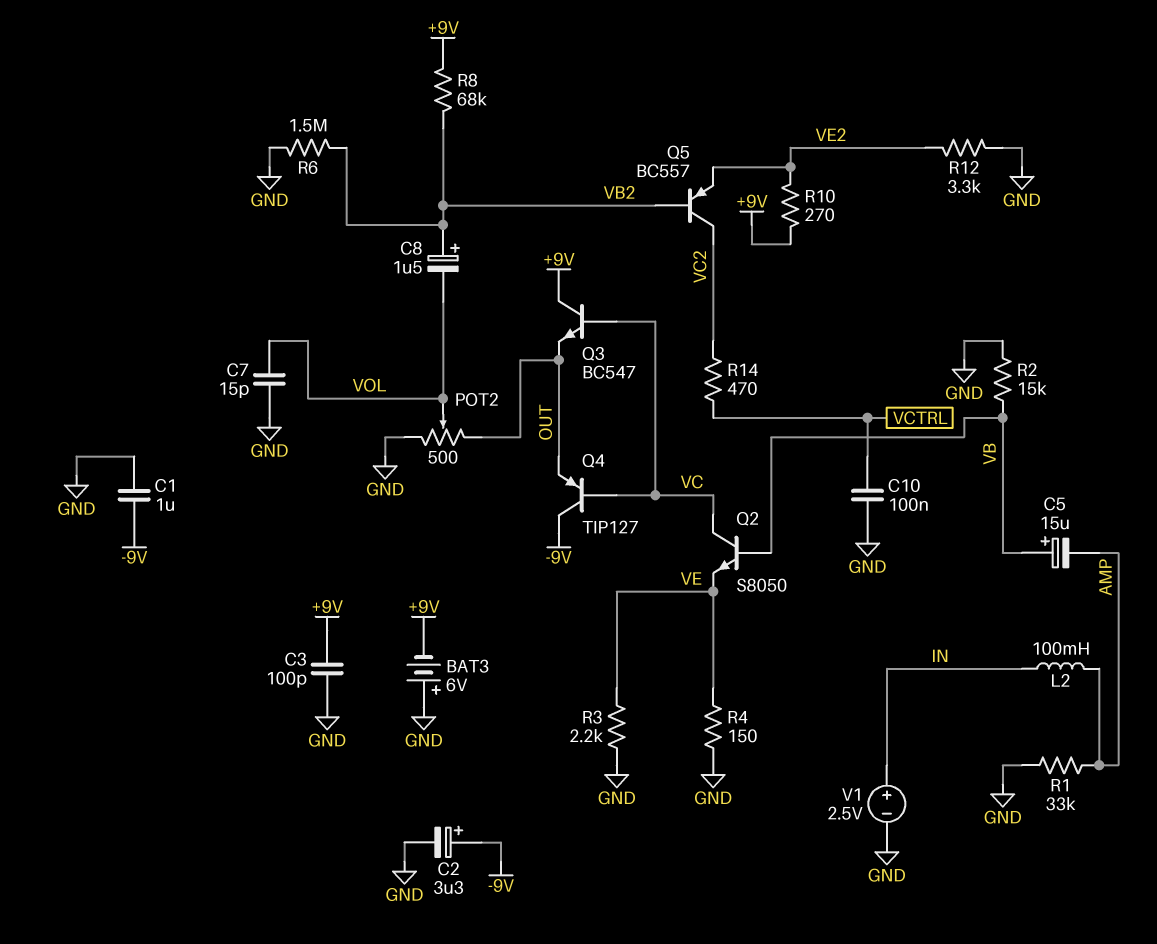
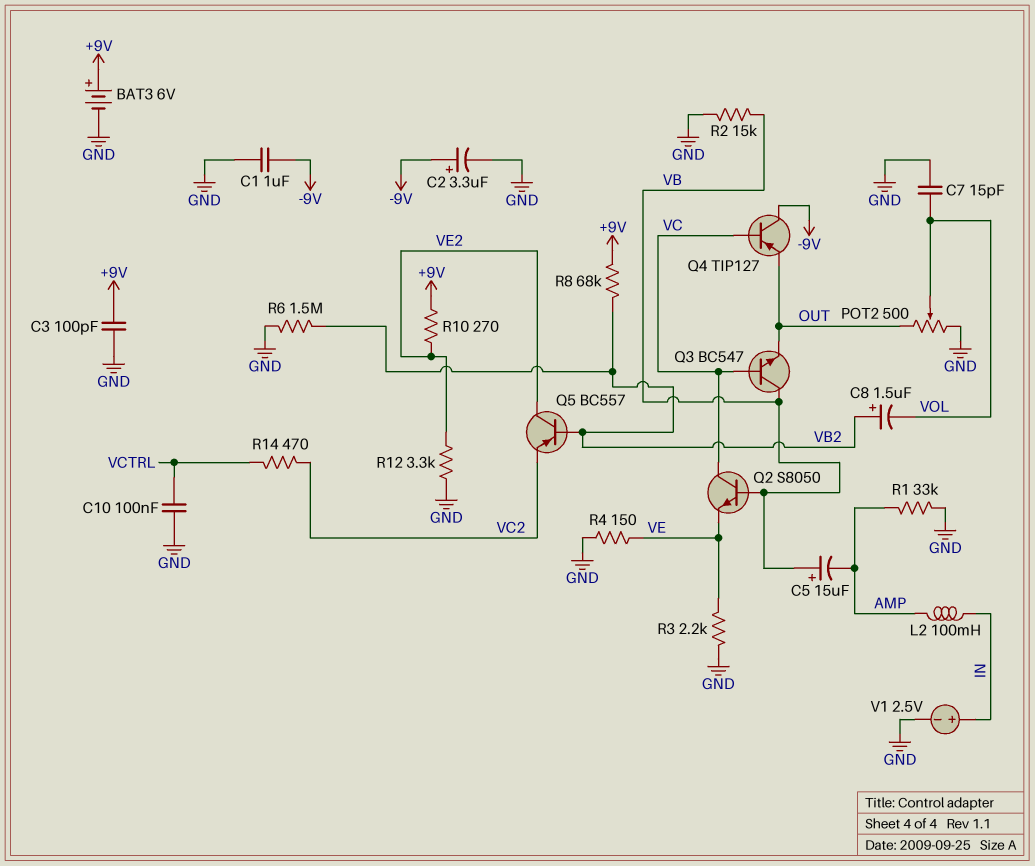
BAT3: 6V (plus GND, minus +9V) -> 6V (plus +9V, minus GND)
Q3: NPN BC547 (B VC, C +9V, E OUT) -> NPN BC547 (B VC, C VB, E OUT)
Q5: PNP BC557 (B VB2, C VC2, E VE2) -> PNP BC557 (B VB2, C VE2, E VC2)

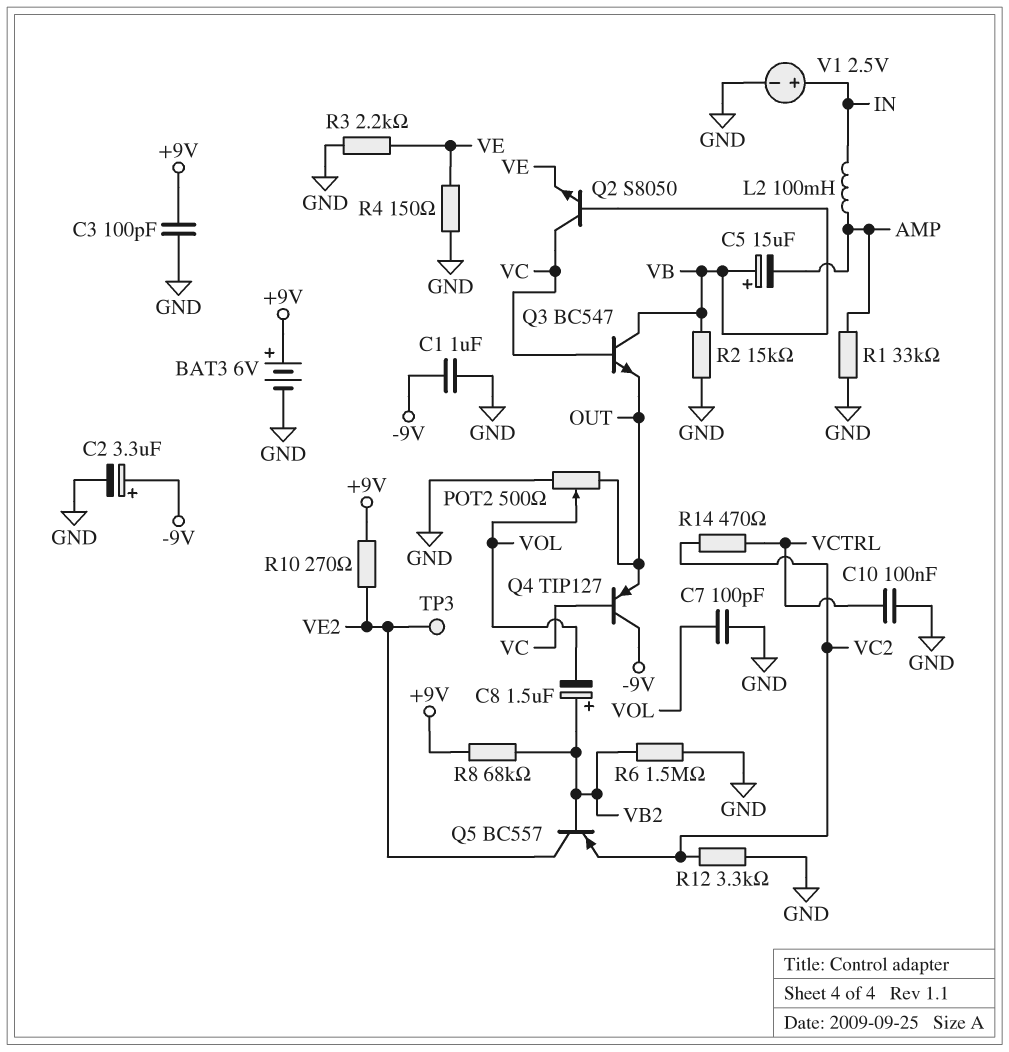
C7: 15pF (GND, VOL) -> 100pF (GND, VOL)
R12: 3.3k (GND, VE2) -> 3.3k (GND, VC2)
TP3: none -> test point (VE2)

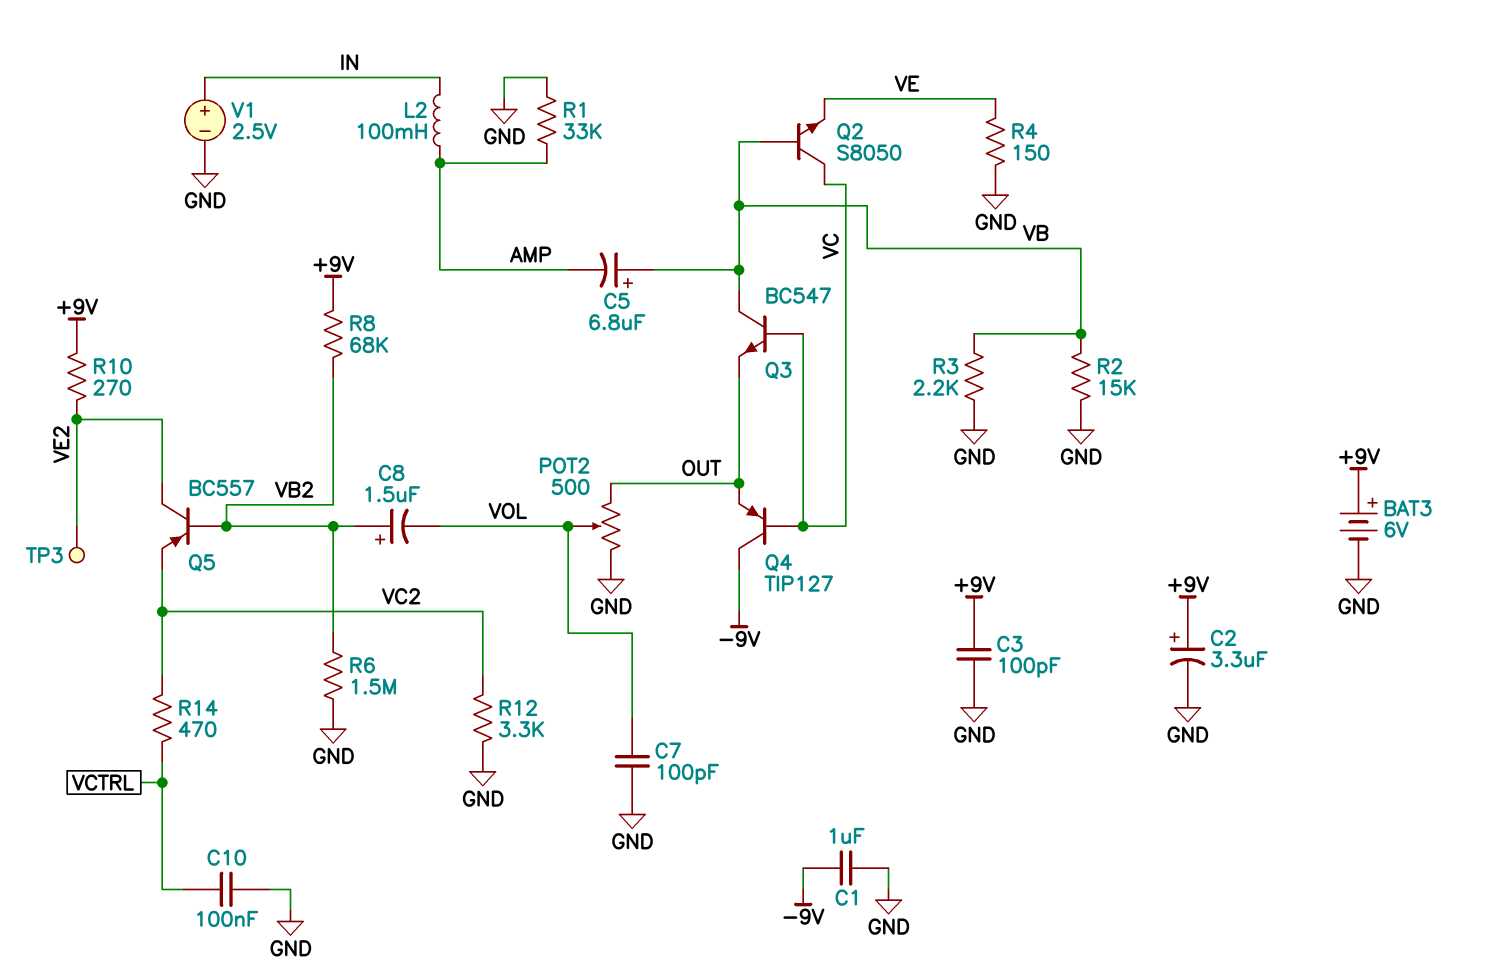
C2: 3.3uF (plus -9V, minus GND) -> 3.3uF (plus +9V, minus GND)
C5: 15uF (plus VB, minus AMP) -> 6.8uF (plus VB, minus AMP)
R3: 2.2k (GND, VE) -> 2.2k (GND, VB)

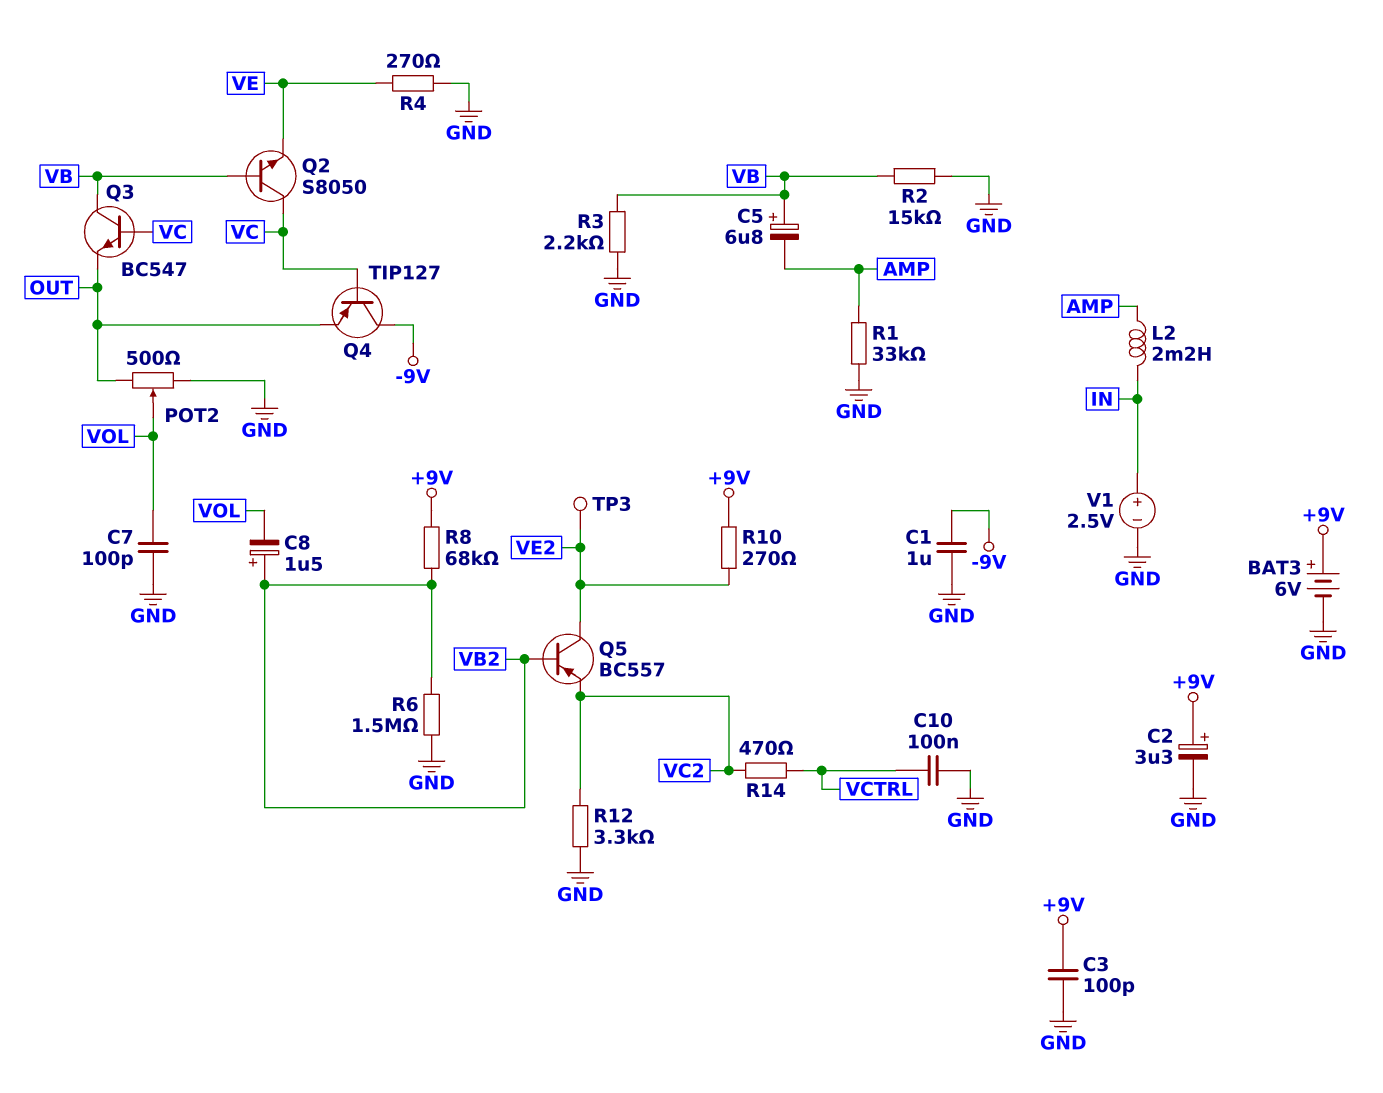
L2: 100mH (AMP, IN) -> 2.2mH (AMP, IN)
R4: 150 (GND, VE) -> 270 (GND, VE)

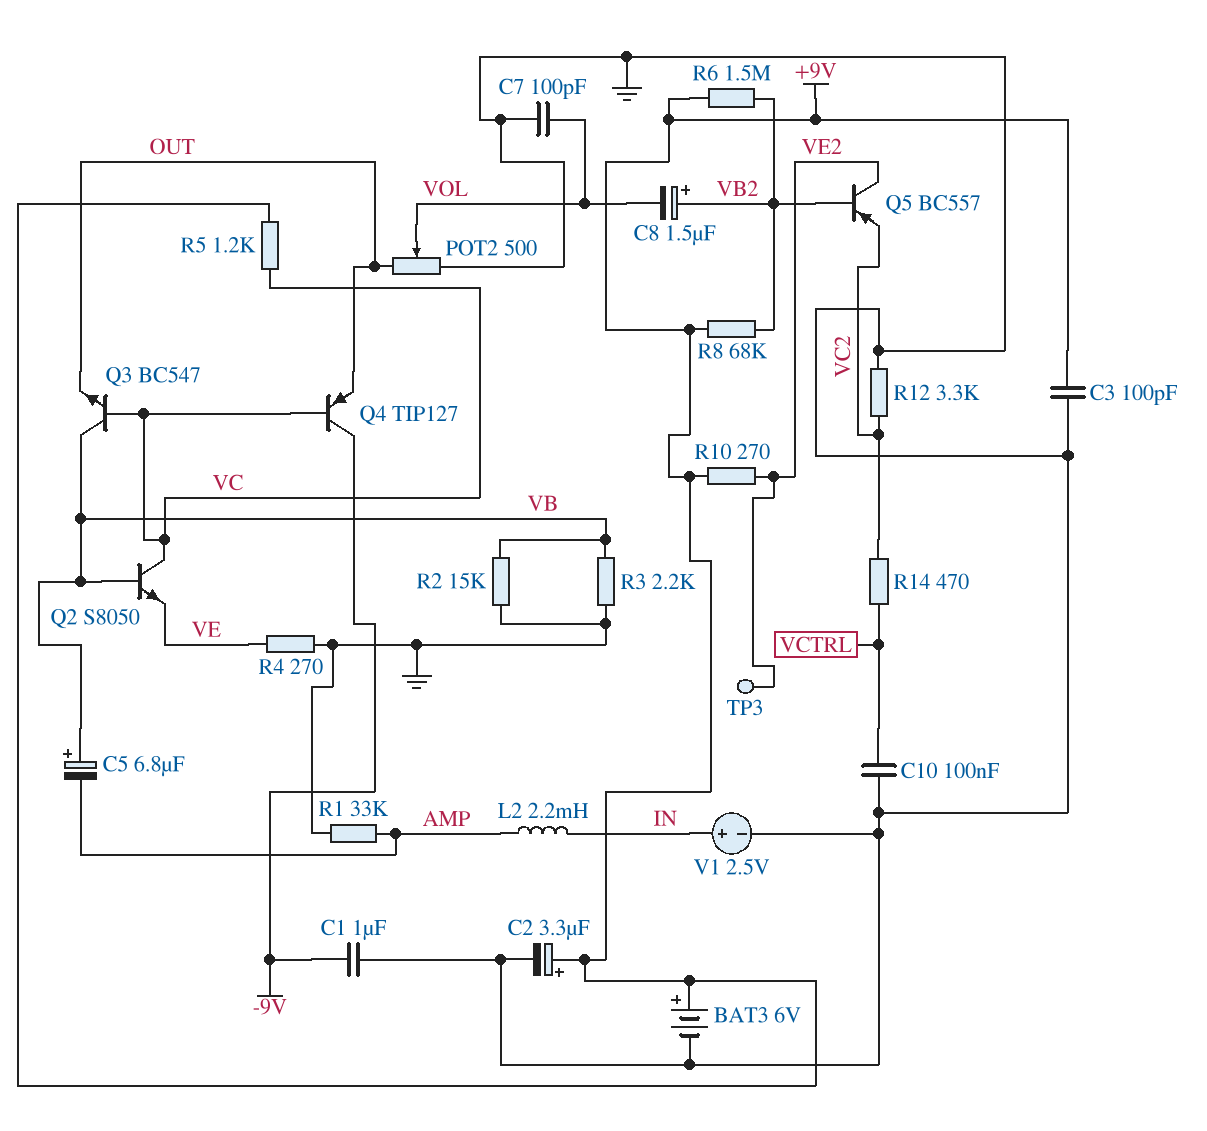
R5: none -> 1.2k (+9V, VC)
R6: 1.5M (GND, VB2) -> 1.5M (+9V, VB2)

